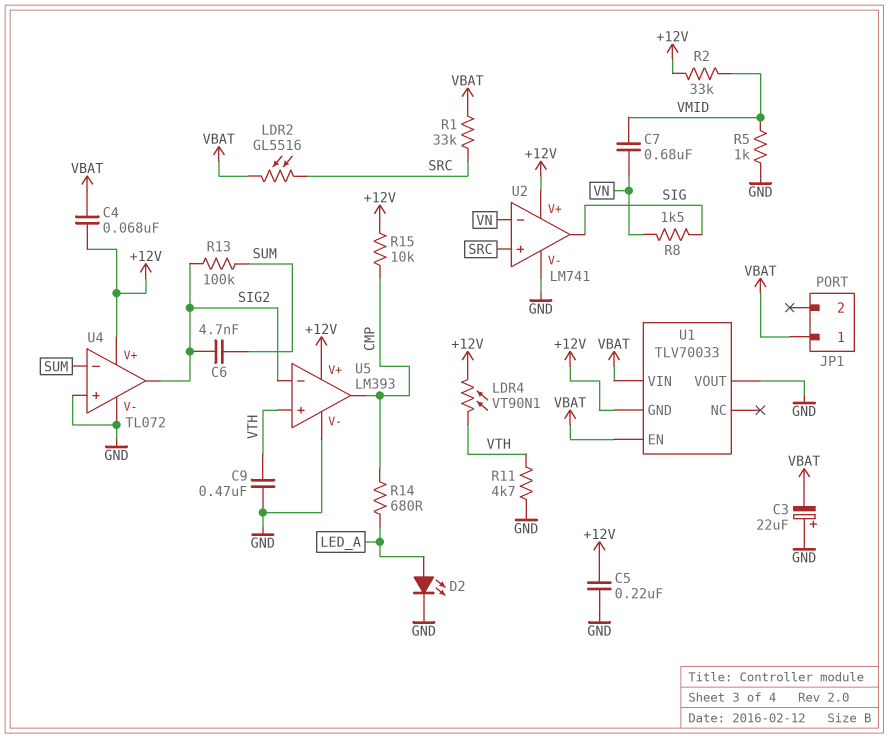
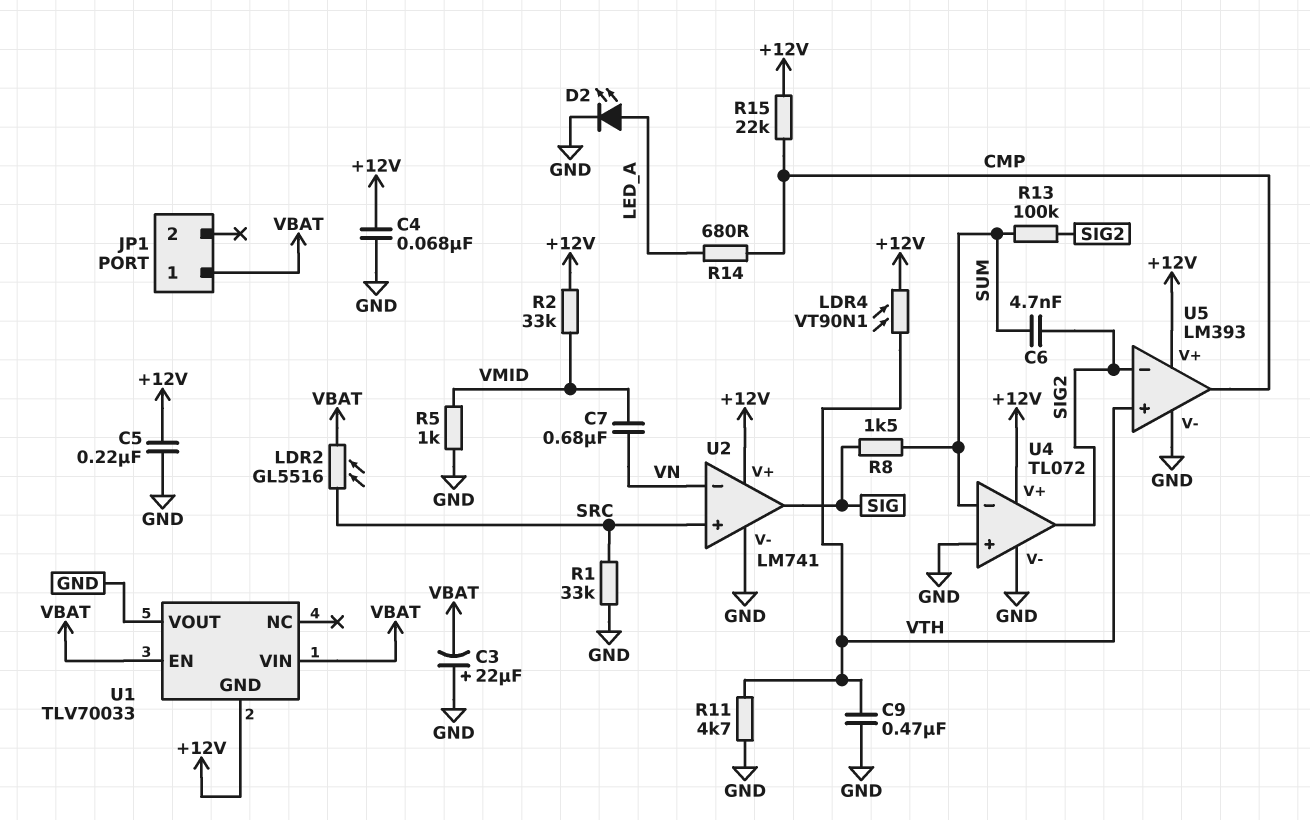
C4: 68nF (+12V, VBAT) -> 68nF (+12V, GND)
R1: 33k (SRC, VBAT) -> 33k (GND, SRC)
R8: 1.5k (SIG, VN) -> 1.5k (SIG, SUM)
R15: 10k (+12V, CMP) -> 22k (+12V, CMP)

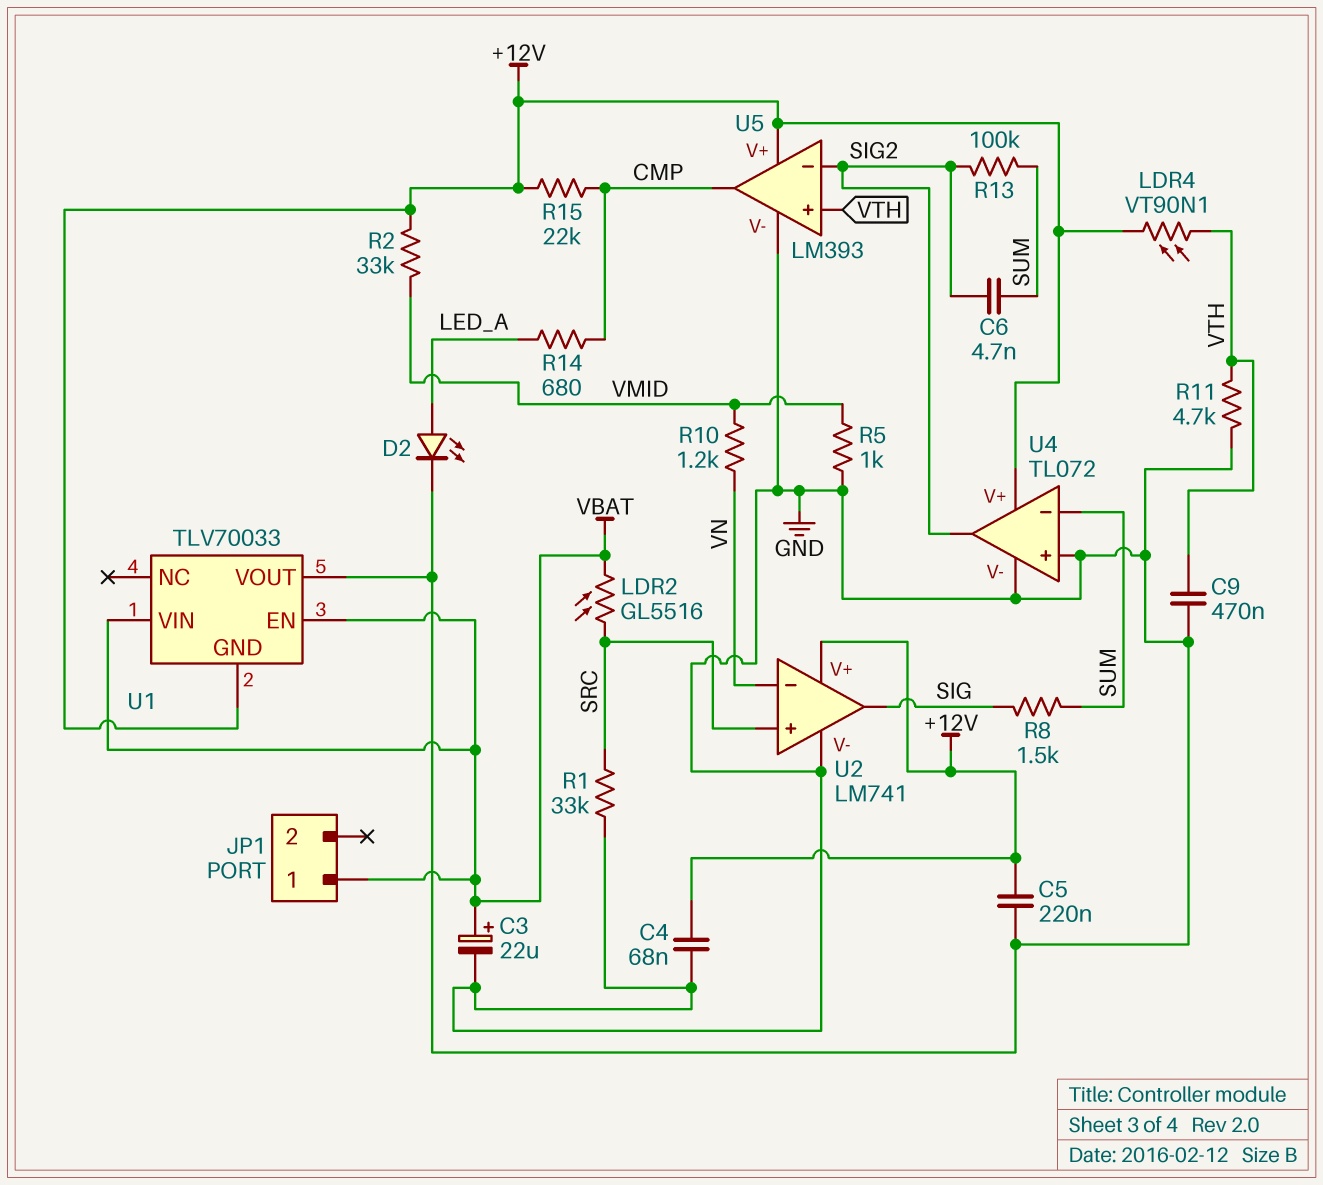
C3: 22uF (plus GND, minus VBAT) -> 22uF (plus VBAT, minus GND)
C7: 680nF (VMID, VN) -> none
R10: none -> 1.2k (VMID, VN)

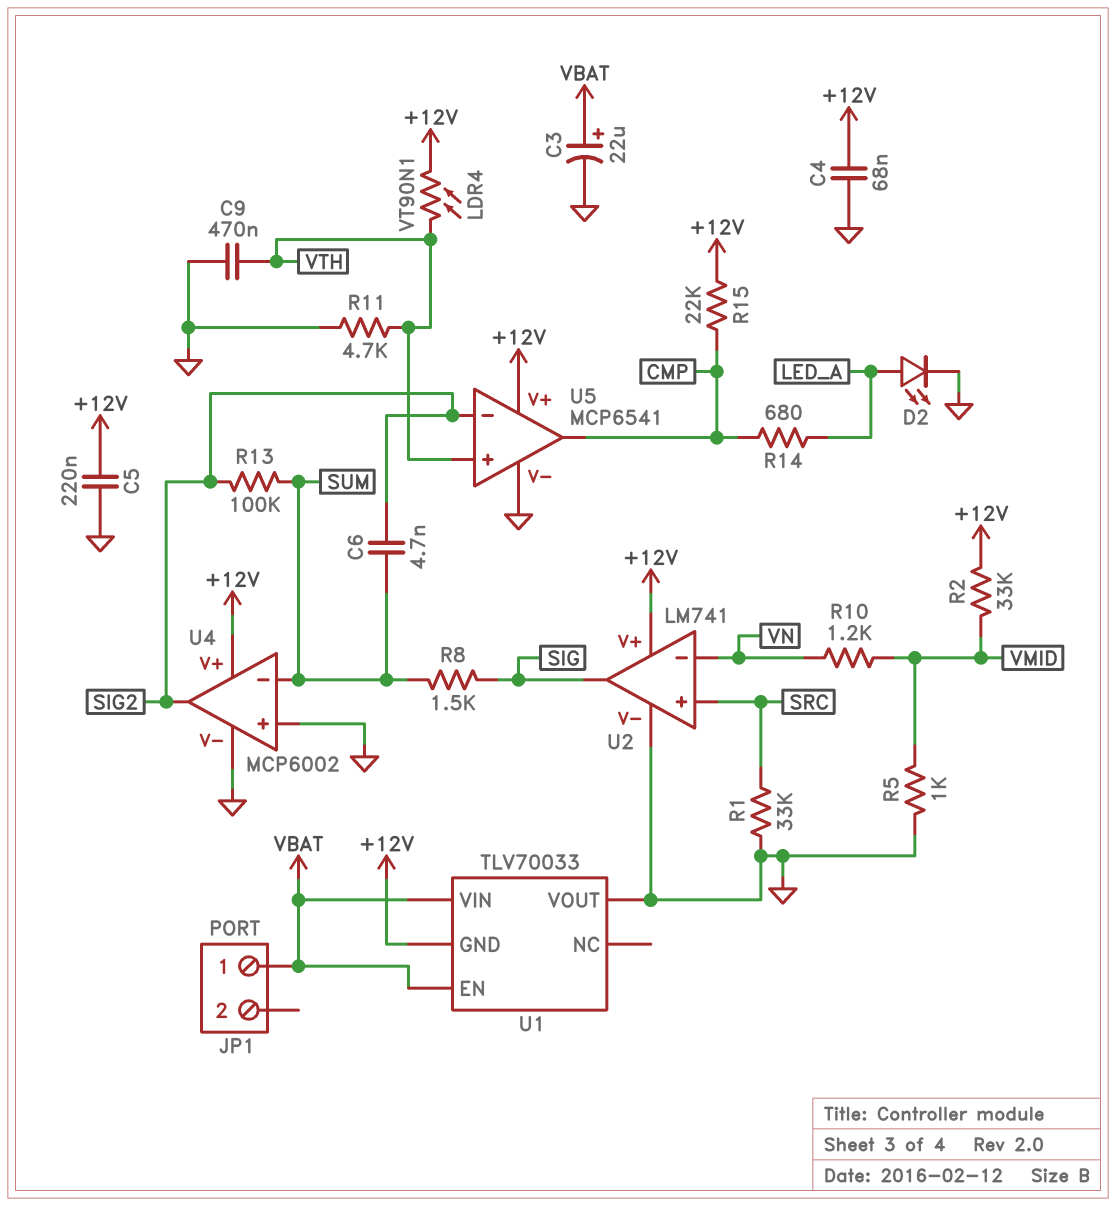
LDR2: GL5516 (SRC, VBAT) -> none
U4: TL072 -> MCP6002
U5: LM393 -> MCP6541

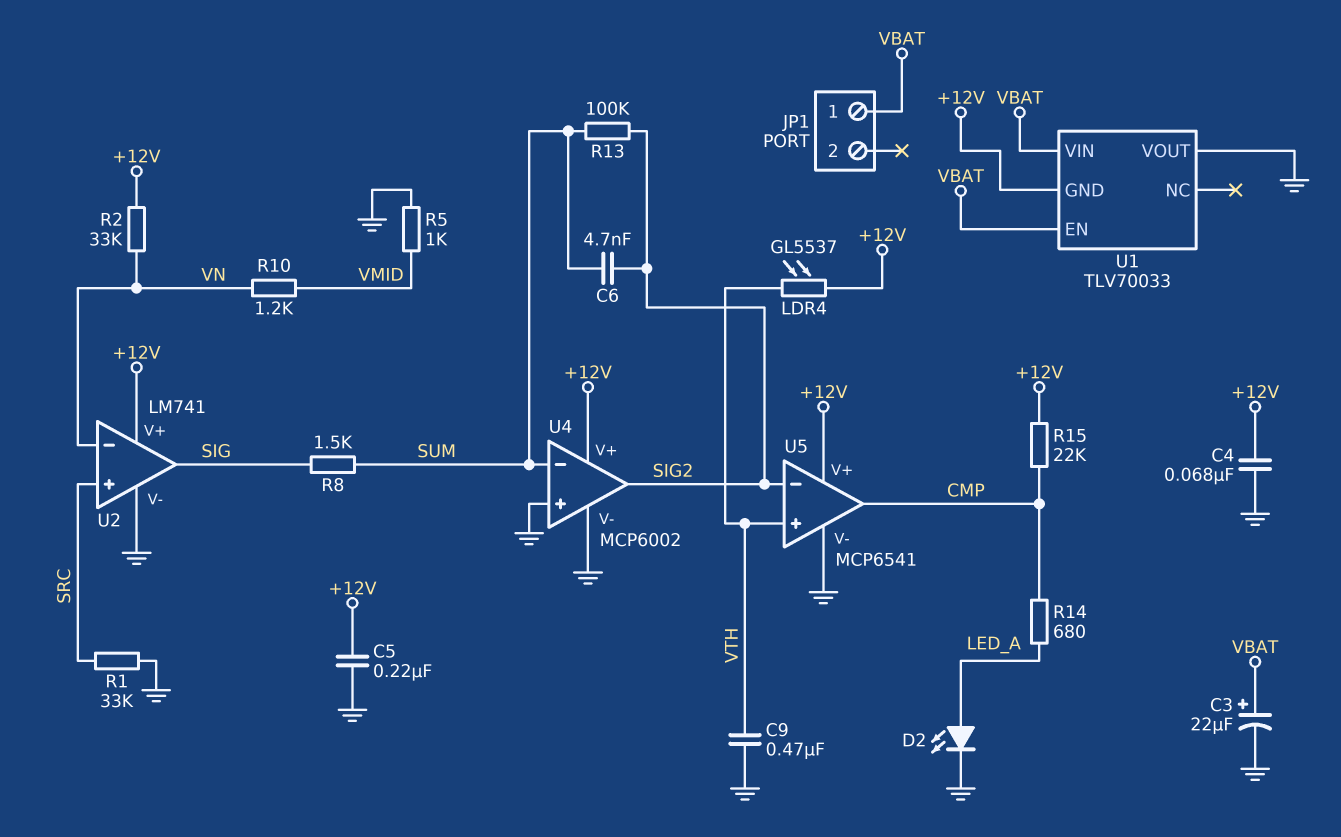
LDR4: VT90N1 (+12V, VTH) -> GL5537 (+12V, VTH)
R2: 33k (+12V, VMID) -> 33k (+12V, VN)
R11: 4.7k (GND, VTH) -> none

